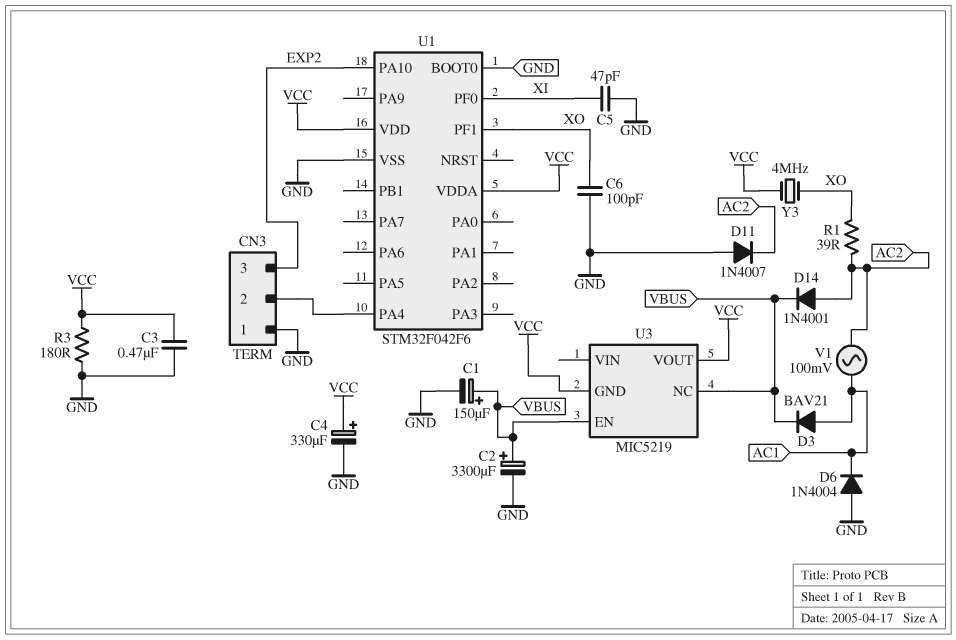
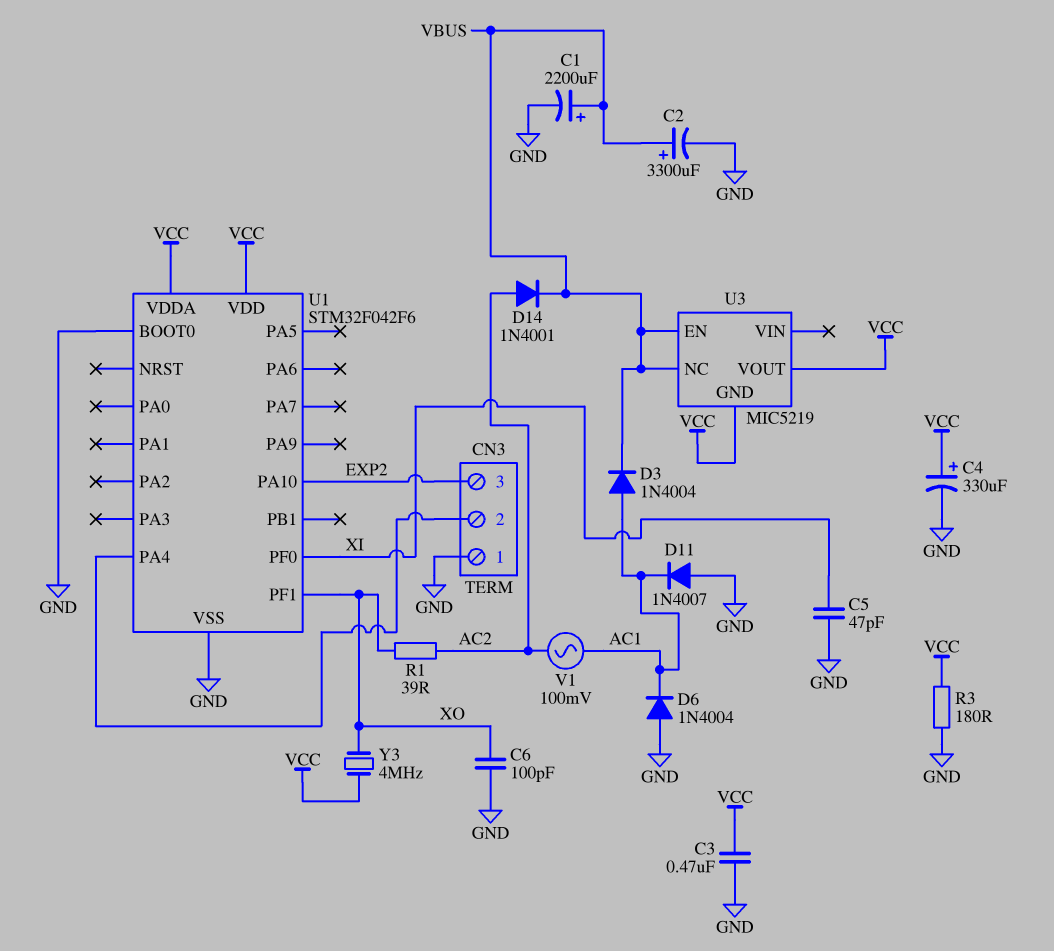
C1: 150uF (plus VBUS, minus GND) -> 2200uF (plus VBUS, minus GND)
D3: diode BAV21 (A AC1, K VBUS) -> diode 1N4004 (A AC1, K VBUS)
D11: diode 1N4007 (A GND, K AC2) -> diode 1N4007 (A GND, K AC1)

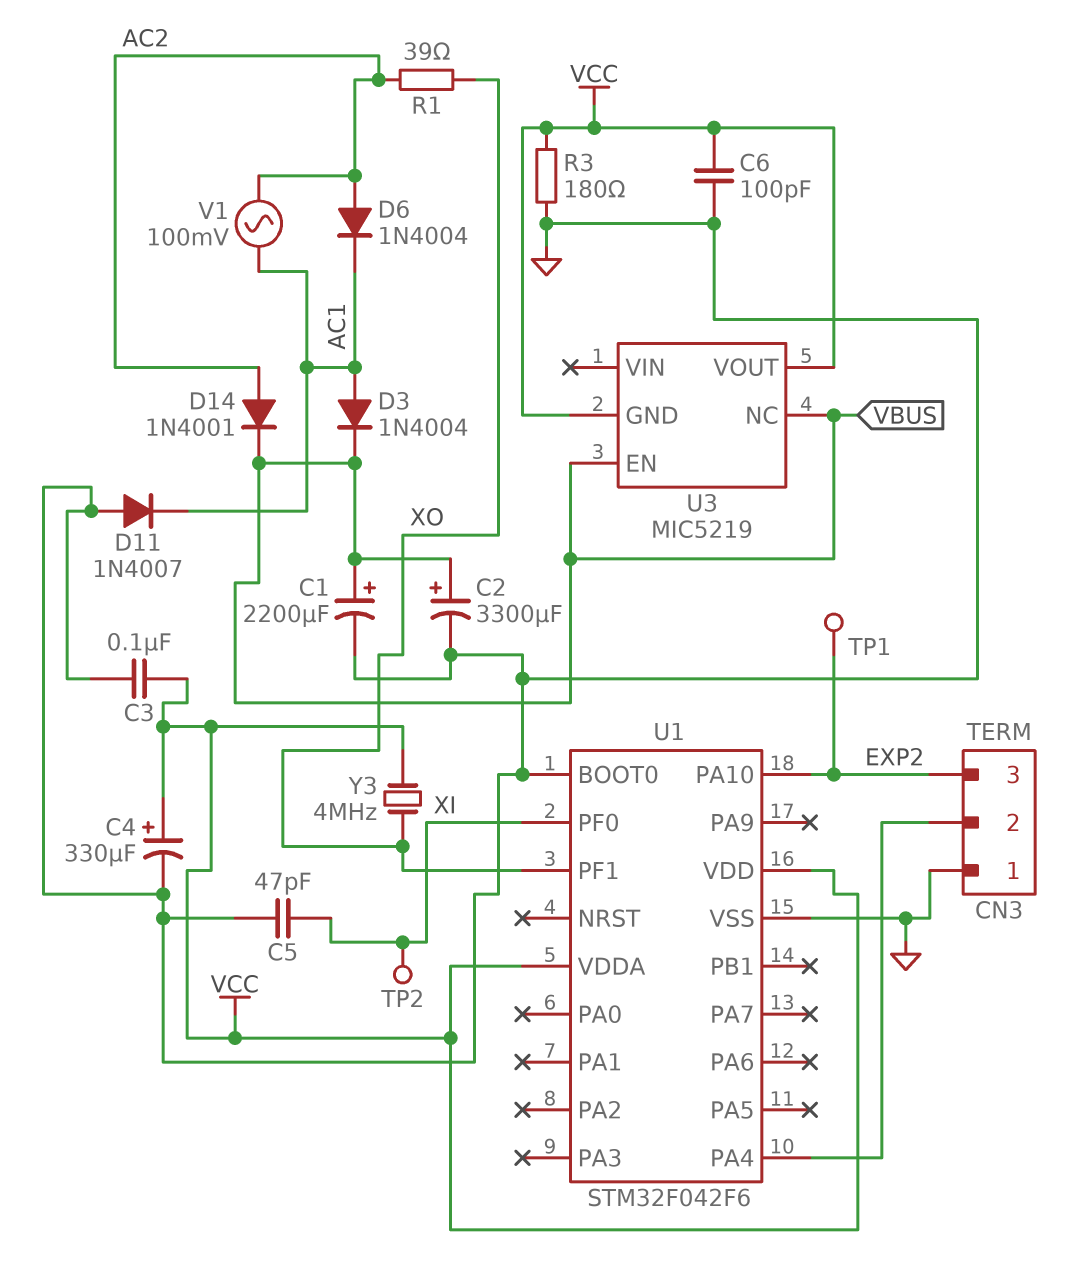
C3: 470nF (GND, VCC) -> 100nF (GND, VCC)
C6: 100pF (GND, XO) -> 100pF (GND, VCC)
D6: diode 1N4004 (A GND, K AC1) -> diode 1N4004 (A AC2, K AC1)
TP1: none -> test point (EXP2)
TP2: none -> test point (XI)

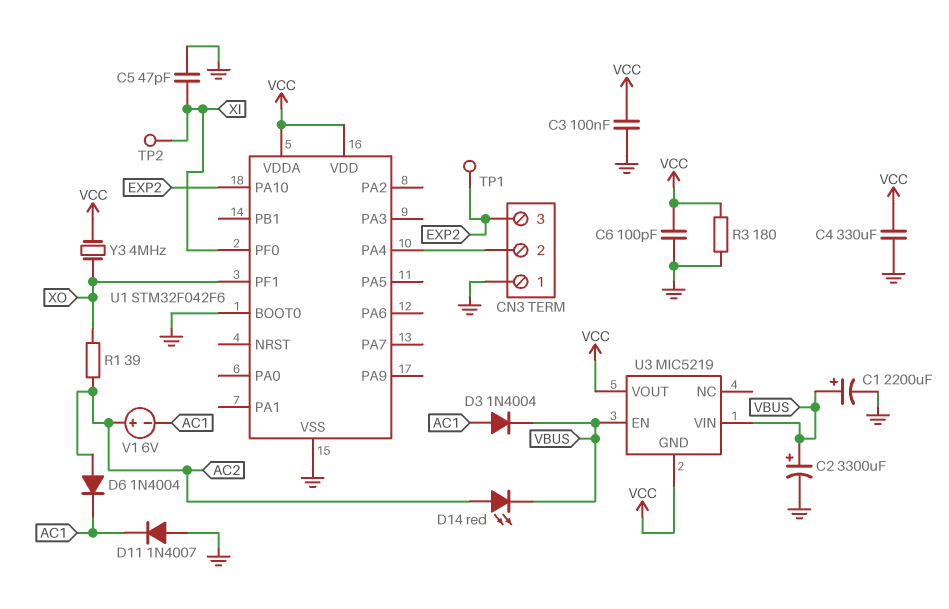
C4: 330uF (plus VCC, minus GND) -> 330uF (GND, VCC)
D14: diode 1N4001 (A AC2, K VBUS) -> LED red (A AC2, K VBUS)
U3 pin NC: VBUS -> none
U3 pin VIN: none -> VBUS
V1: AC 100mV (AC1, AC2) -> 6V (plus AC2, minus AC1)

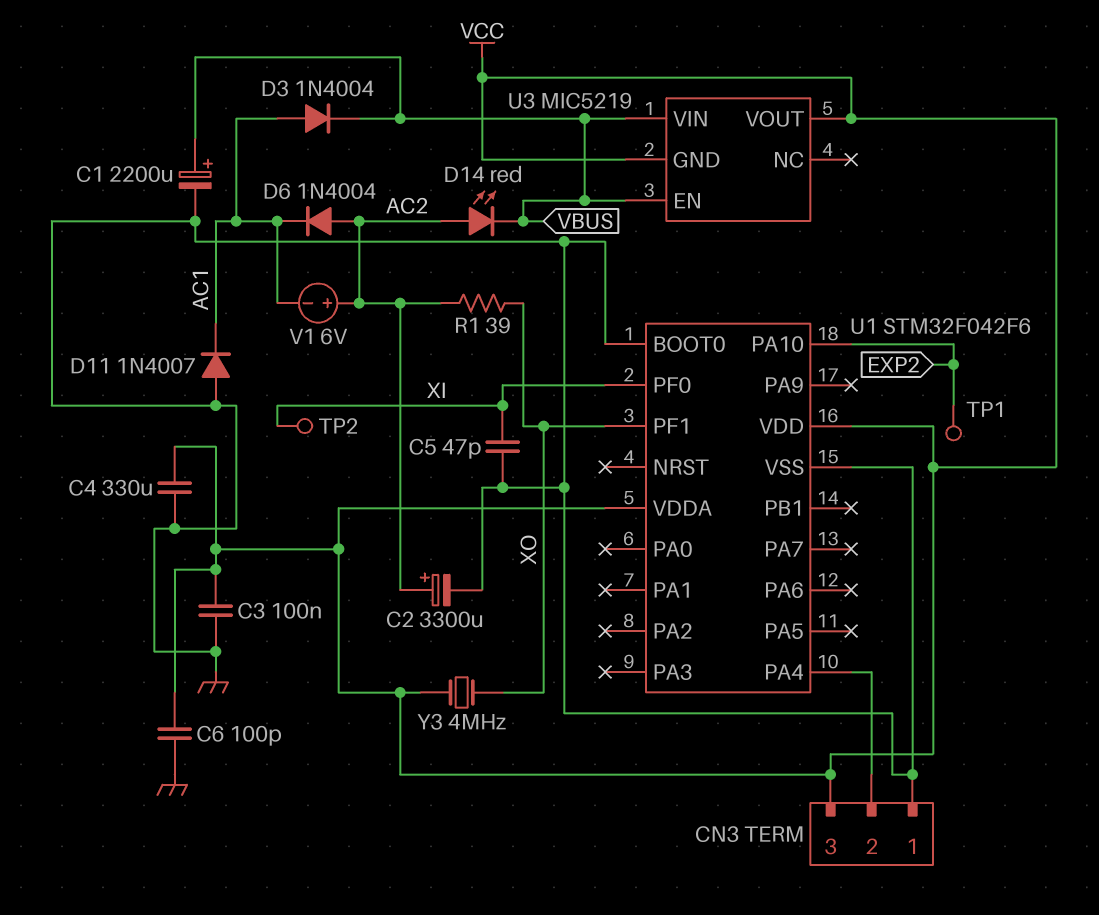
C2: 3300uF (plus VBUS, minus GND) -> 3300uF (plus AC2, minus GND)
CN3 pin 3: EXP2 -> VCC
R3: 180 (GND, VCC) -> none

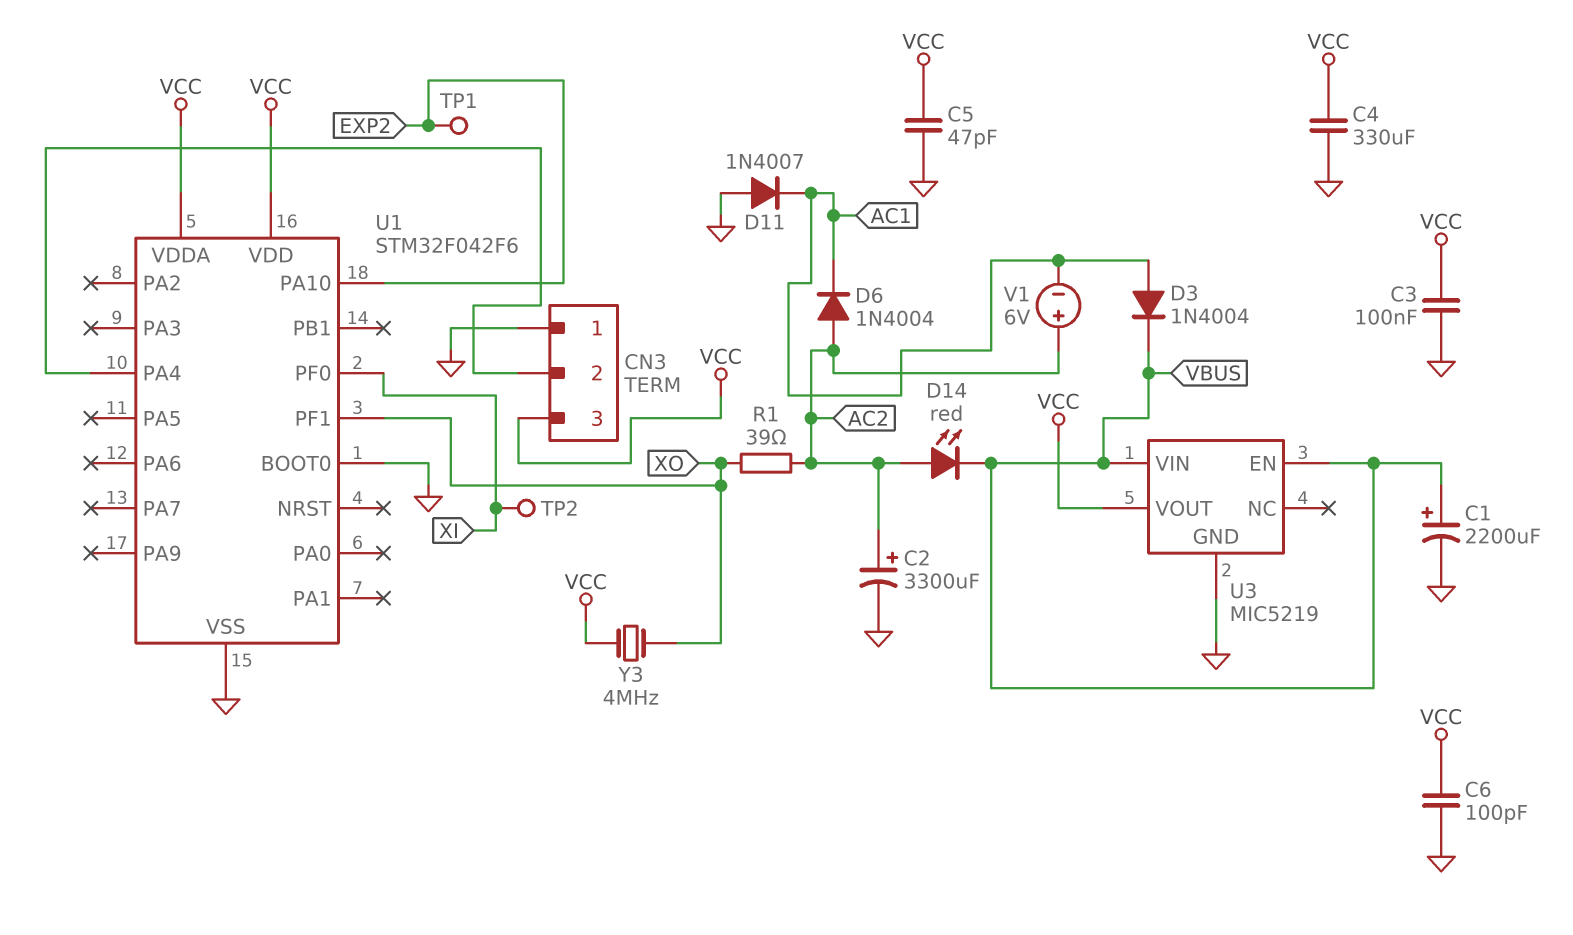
C5: 47pF (GND, XI) -> 47pF (GND, VCC)
U3 pin GND: VCC -> GND

